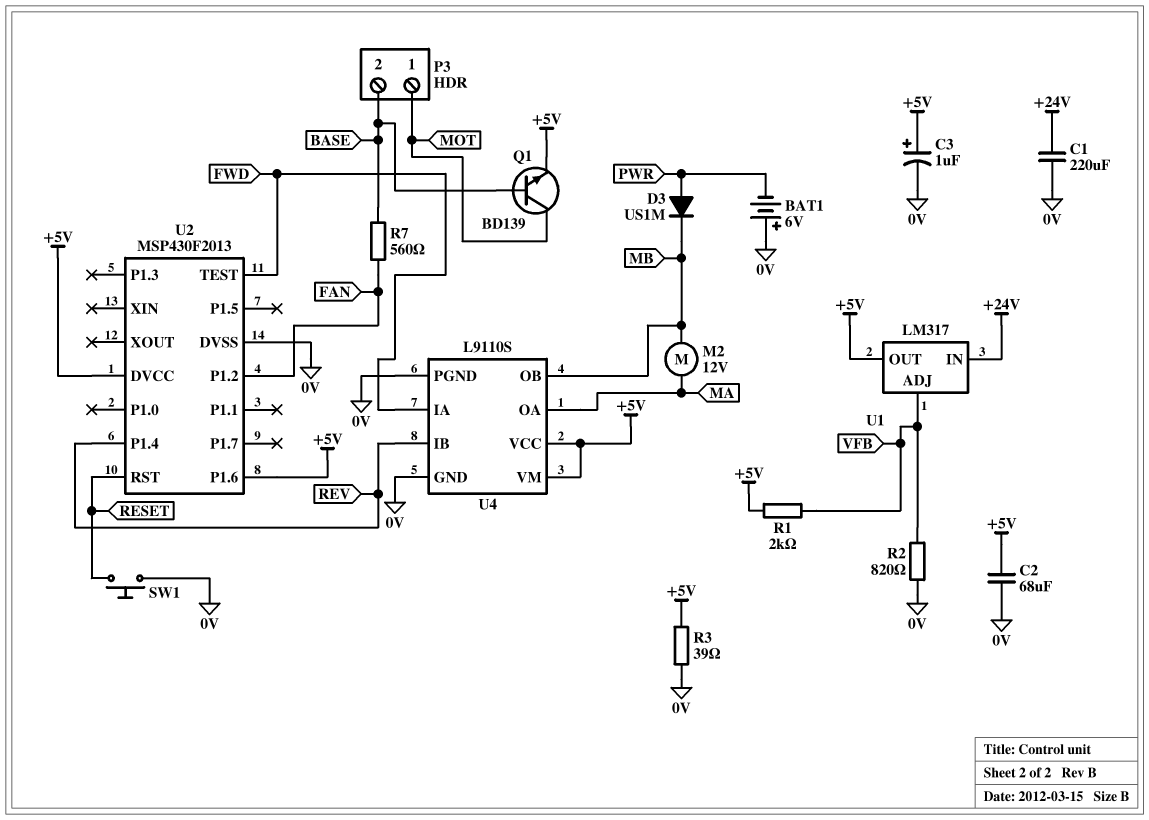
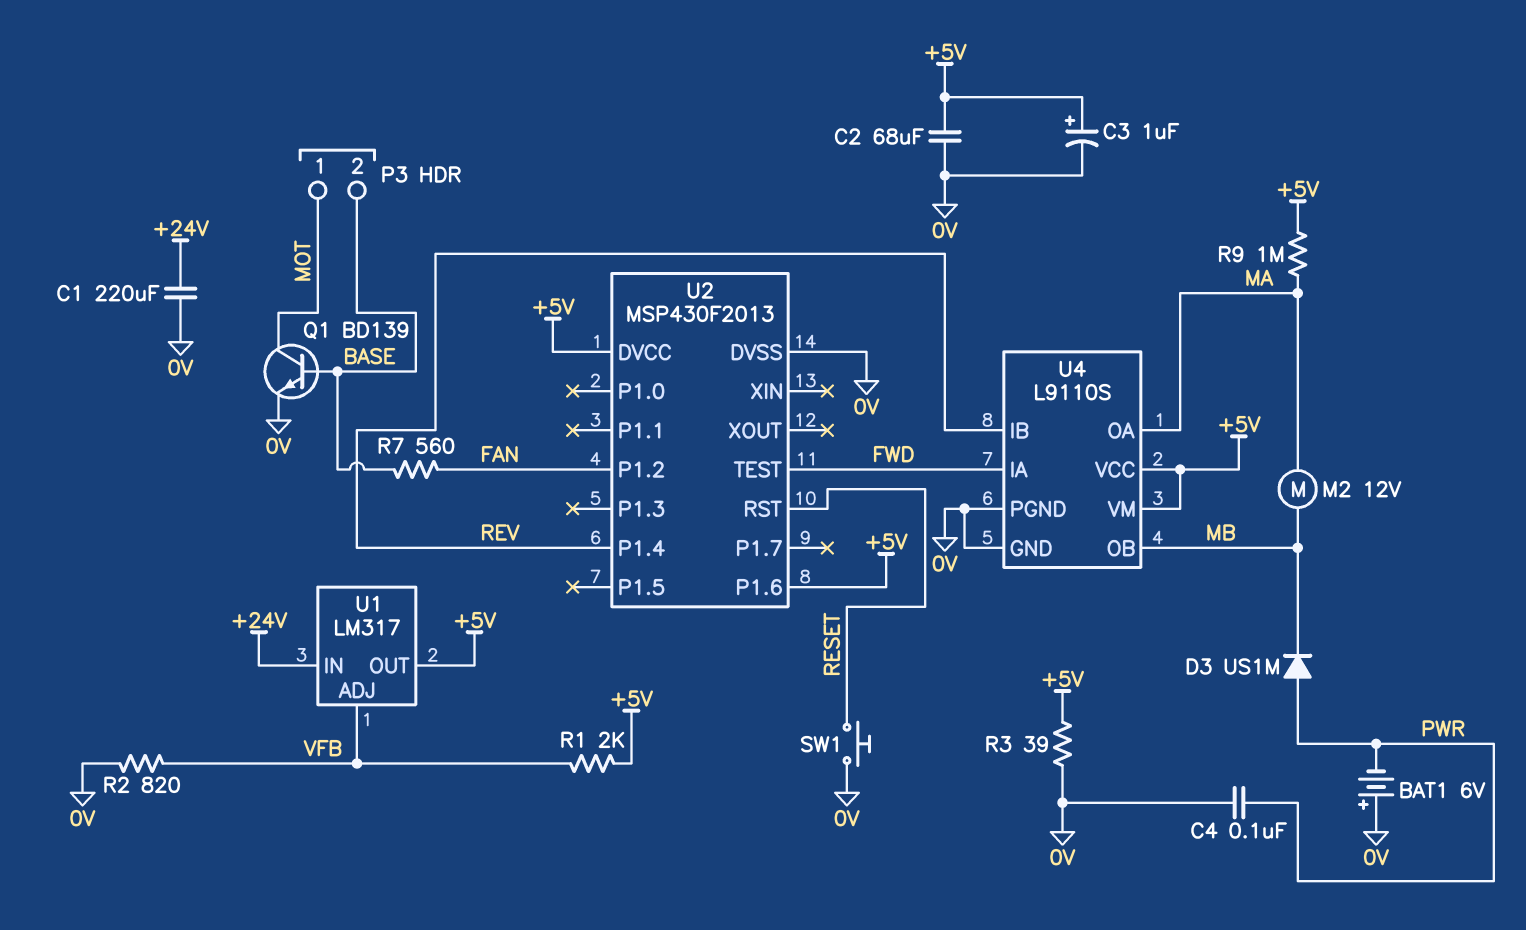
C4: none -> 100nF (0V, PWR)
Q1: NPN BD139 (B BASE, C MOT, E +5V) -> NPN BD139 (B BASE, C MOT, E 0V)
R9: none -> 1M (+5V, MA)

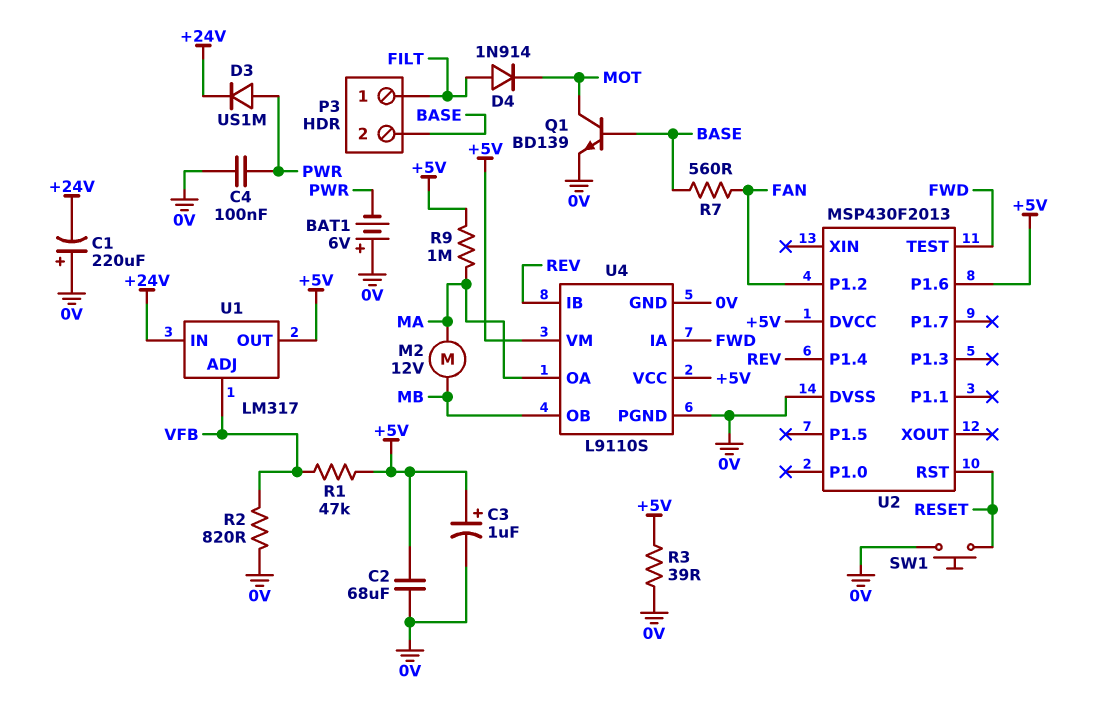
C1: 220uF (+24V, 0V) -> 220uF (plus 0V, minus +24V)
D3: diode US1M (A PWR, K MB) -> diode US1M (A PWR, K +24V)
D4: none -> diode 1N914 (A FILT, K MOT)
P3 pin 1: MOT -> FILT
R1: 2k (+5V, VFB) -> 47k (+5V, VFB)

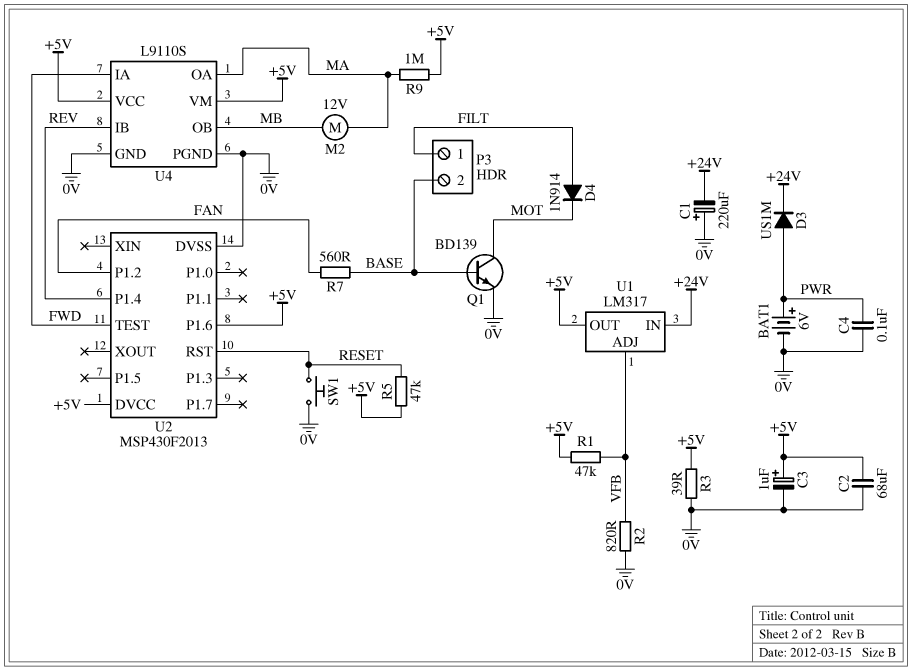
BAT1: 6V (plus 0V, minus PWR) -> 6V (plus PWR, minus 0V)
R5: none -> 47k (+5V, RESET)

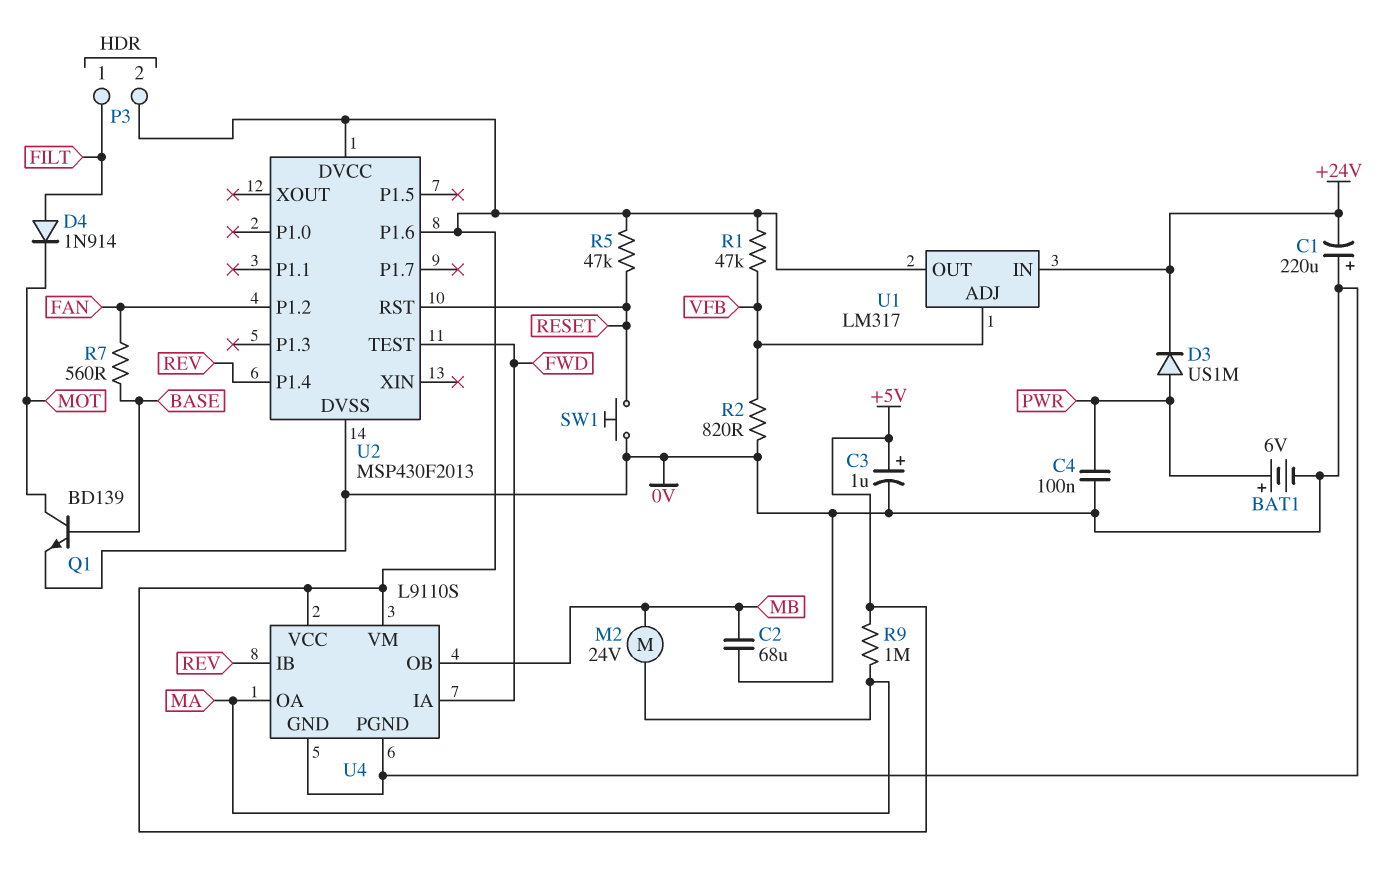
C2: 68uF (+5V, 0V) -> 68uF (0V, MB)
M2: motor 12V (MA, MB) -> motor 24V (MA, MB)
P3 pin 2: BASE -> +5V
R3: 39 (+5V, 0V) -> none

